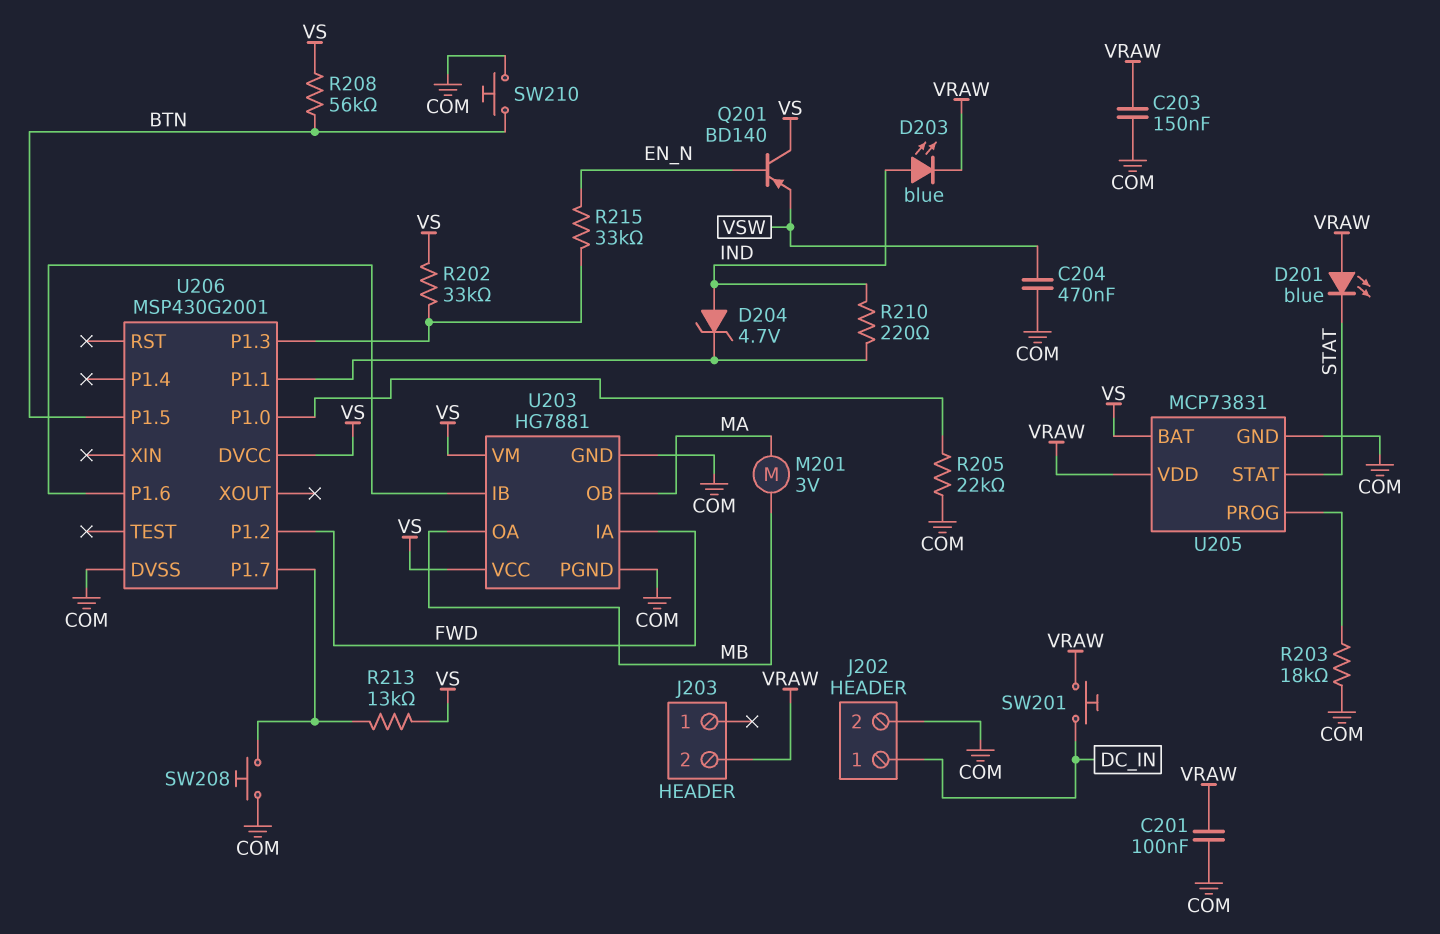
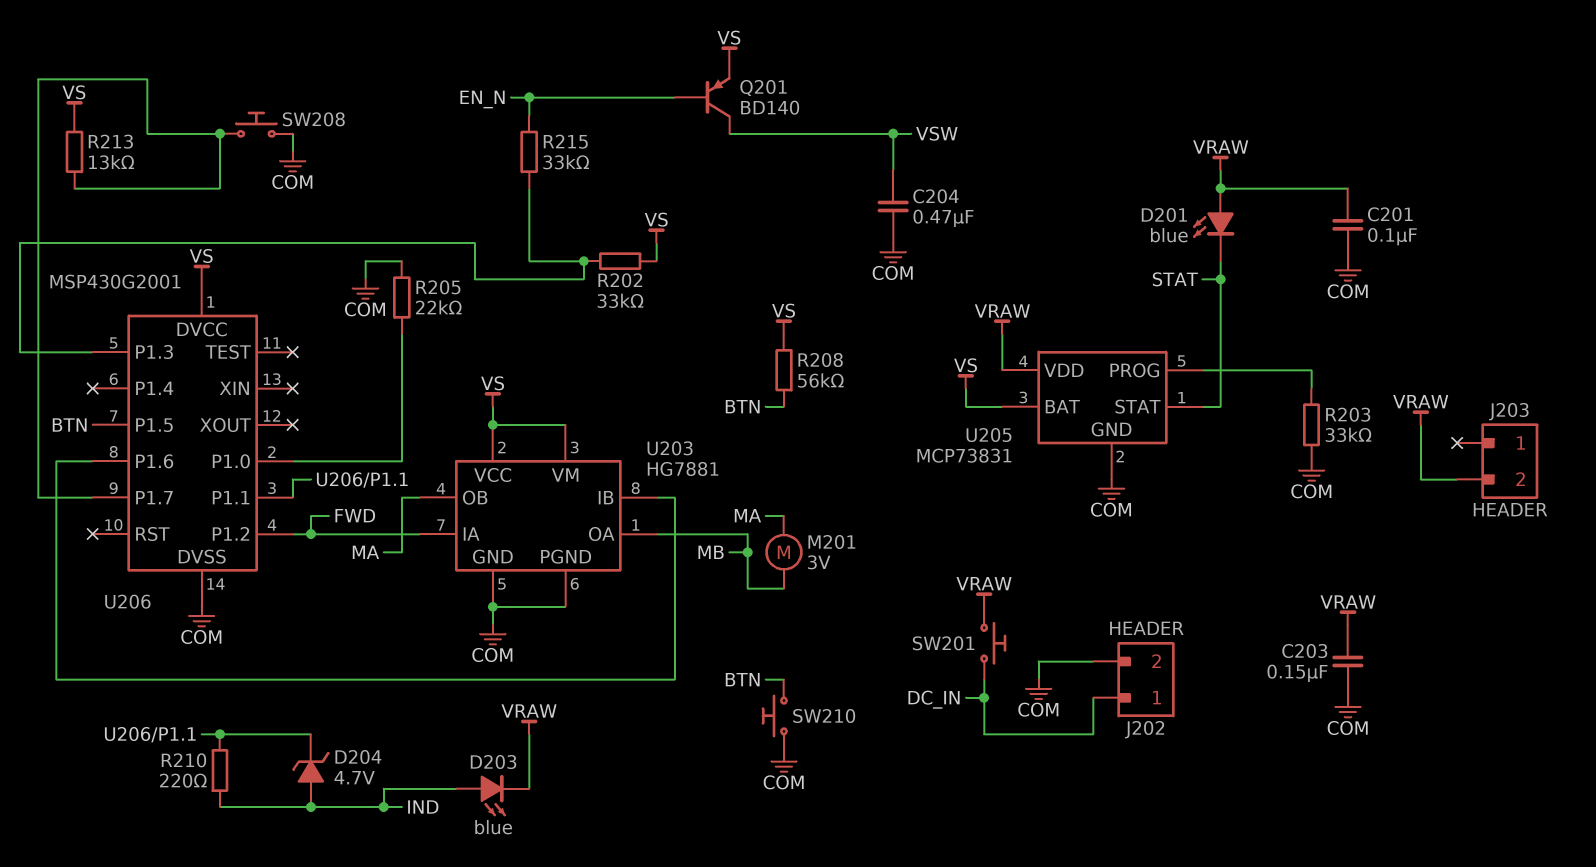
Q201: PNP BD140 (B EN_N, C VS, E VSW) -> PNP BD140 (B EN_N, C VSW, E VS)
R203: 18k (COM, U205/PROG) -> 33k (COM, U205/PROG)

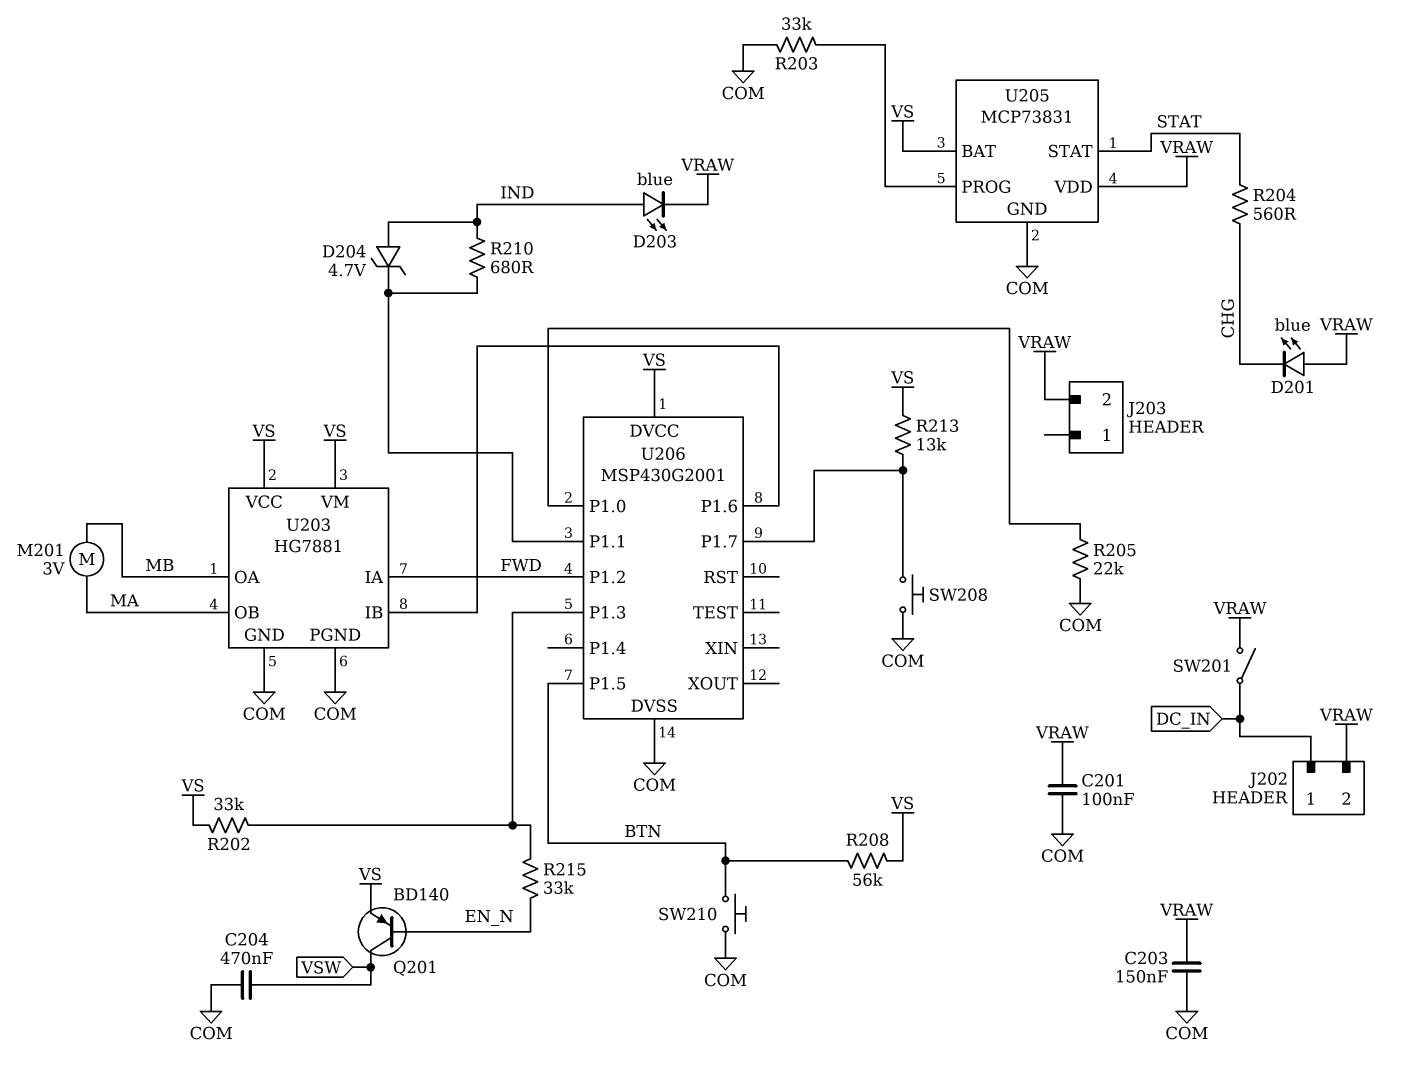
D201: LED blue (A VRAW, K STAT) -> LED blue (A VRAW, K CHG)
J202 pin 2: COM -> VRAW
R204: none -> 560 (CHG, STAT)
R210: 220 (IND, U206/P1.1) -> 680 (IND, U206/P1.1)
SW201: button (DC_IN, VRAW) -> switch (DC_IN, VRAW)

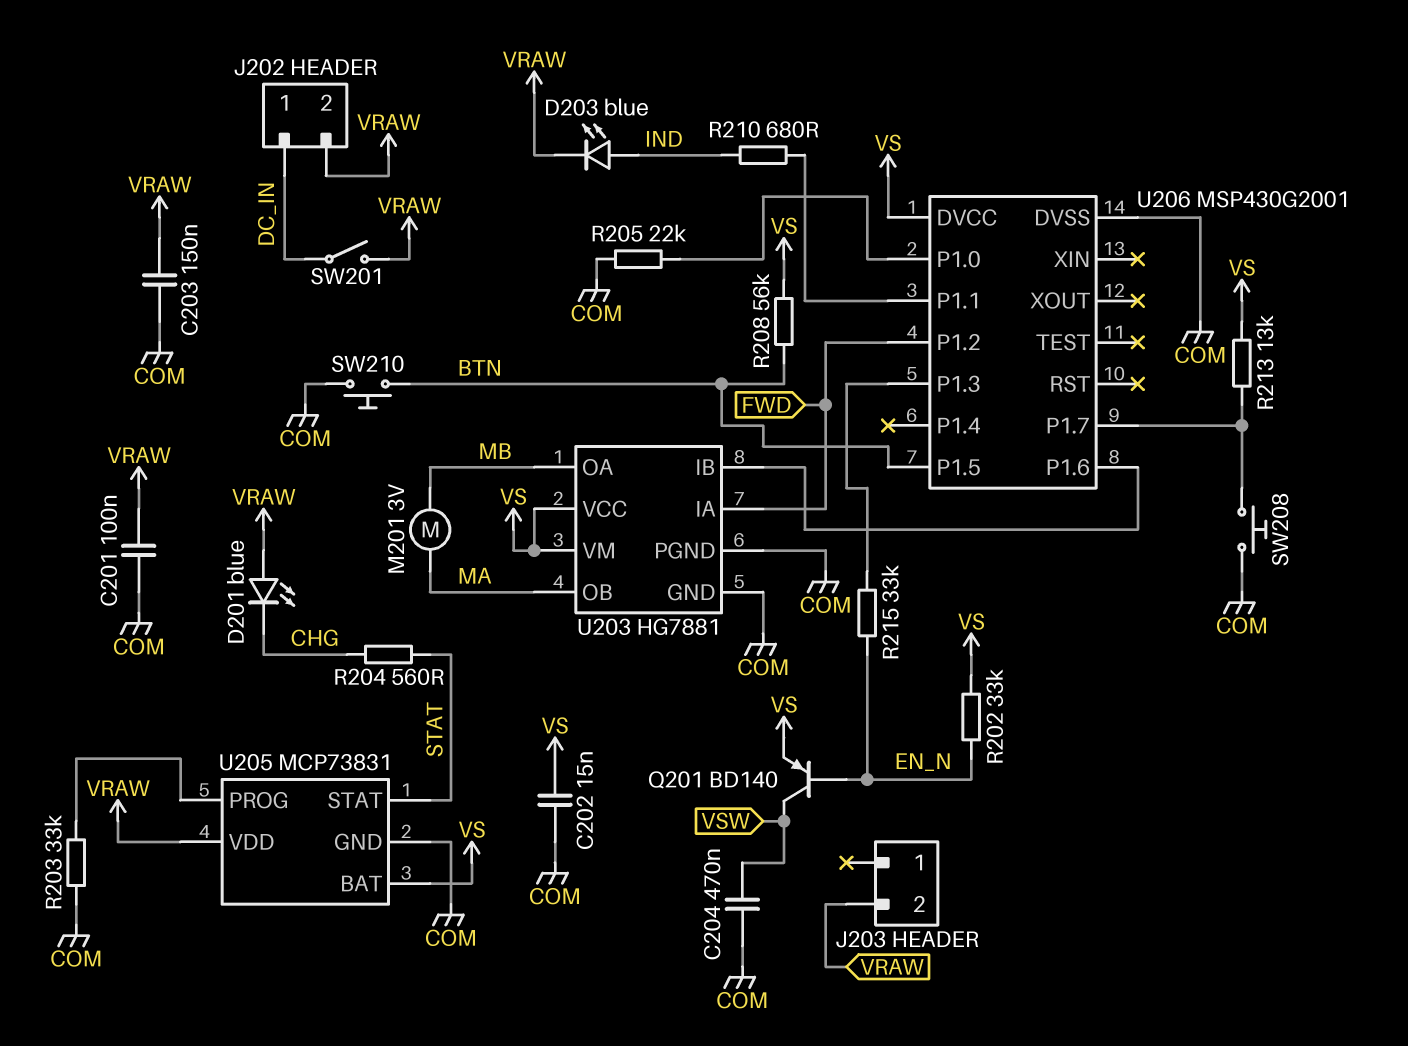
C202: none -> 15nF (COM, VS)
D204: zener 4.7V (A IND, K U206/P1.1) -> none
R202: 33k (U206/P1.3, VS) -> 33k (EN_N, VS)

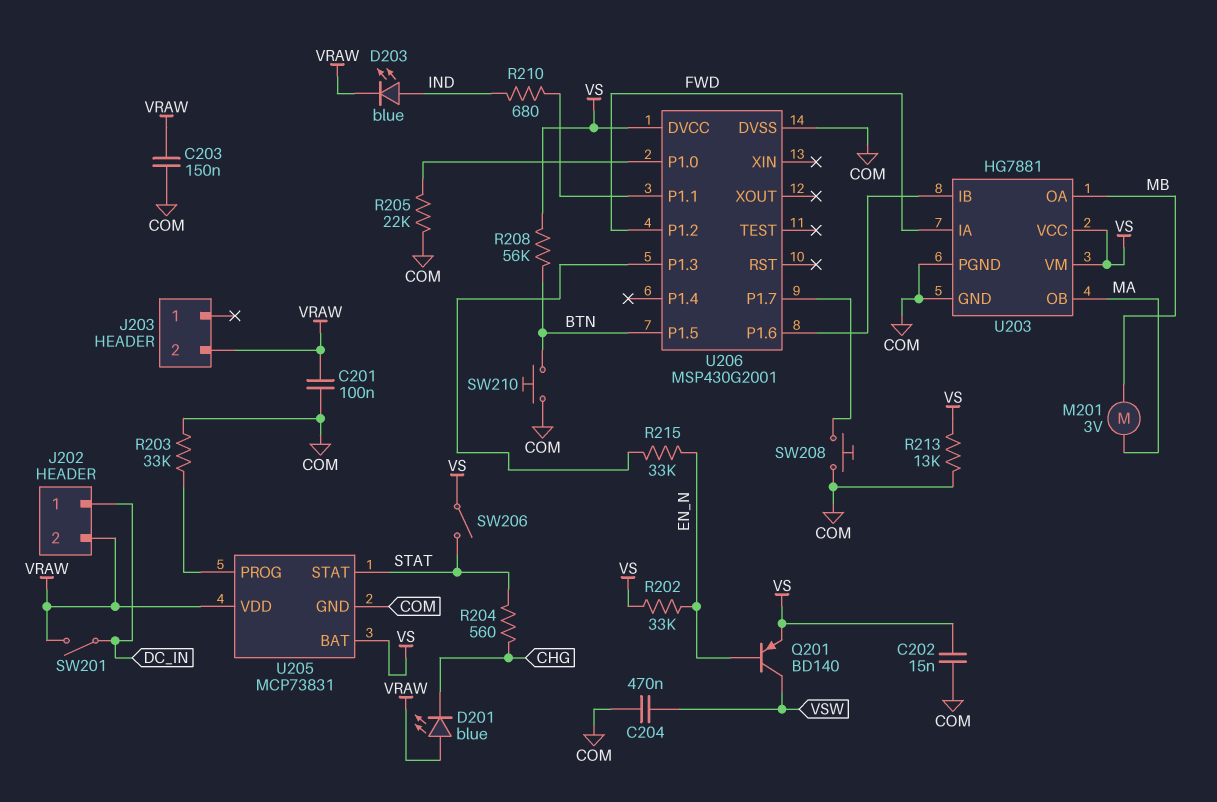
R213: 13k (U206/P1.7, VS) -> 13k (COM, VS)
SW206: none -> switch (STAT, VS)

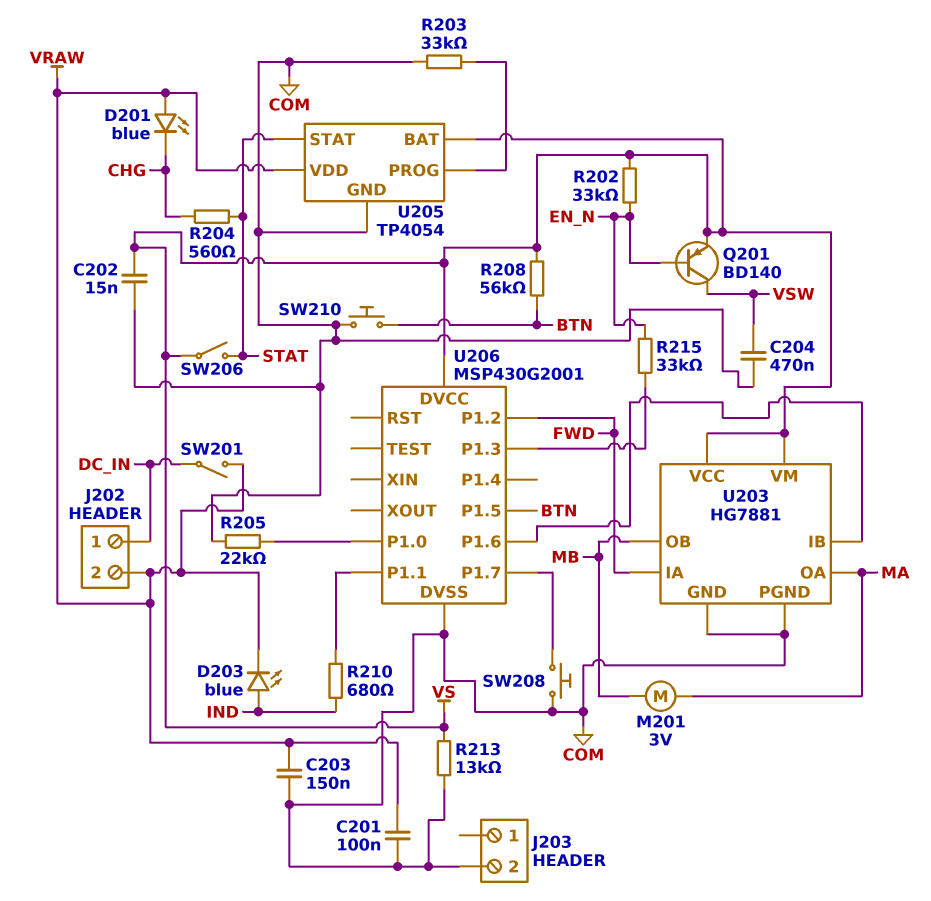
J203 pin 2: VRAW -> COM
U203 pin OA: MB -> MA
U203 pin OB: MA -> MB
U205: MCP73831 -> TP4054

